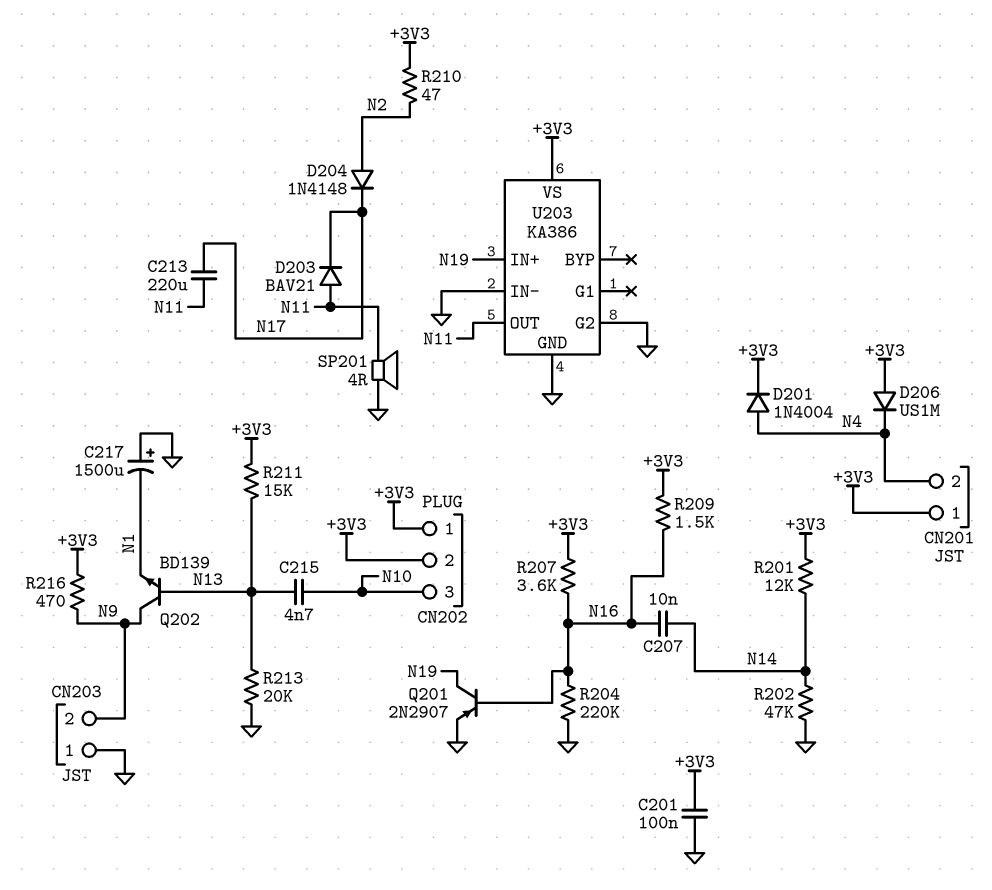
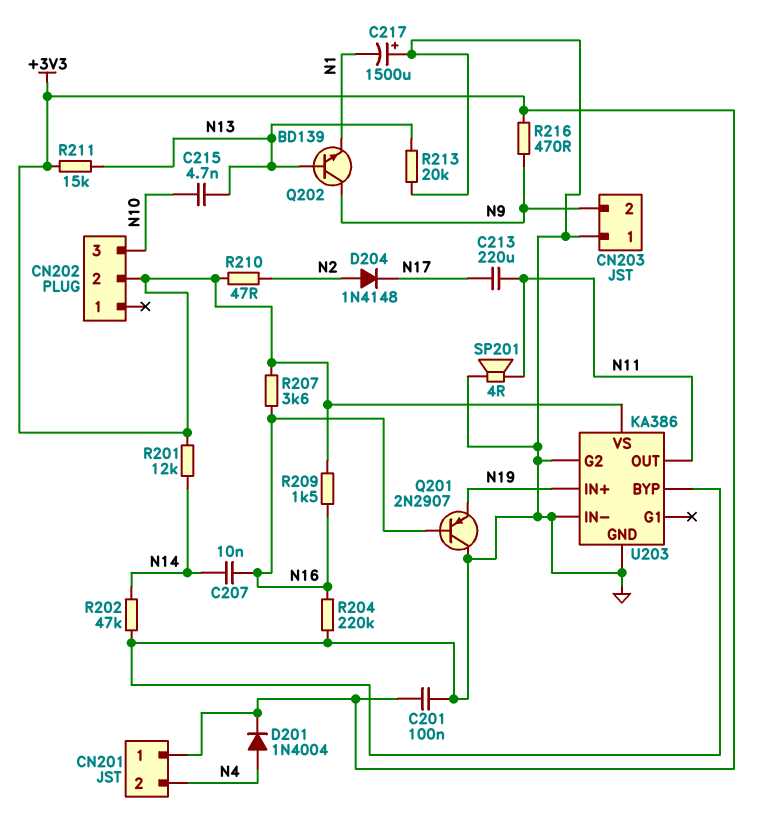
CN202 pin 1: +3V3 -> none
D203: diode BAV21 (A N11, K N17) -> none
D206: diode US1M (A +3V3, K N4) -> none
Q201: PNP 2N2907 (B N16, C N19, E GND) -> PNP 2N2907 (B N16, C GND, E N19)
U203 pin BYP: none -> GND

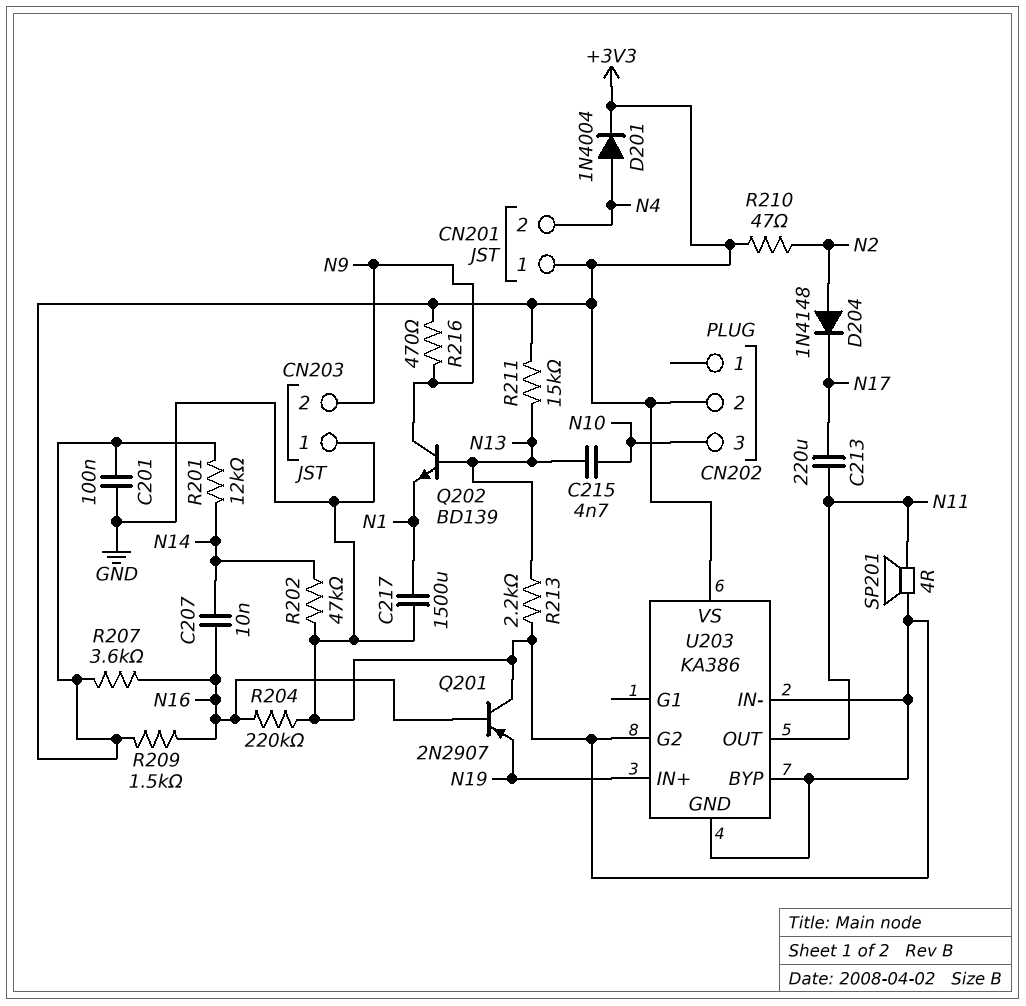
C217: 1500uF (plus GND, minus N1) -> 1500uF (GND, N1)
R213: 20k (GND, N13) -> 2.2k (GND, N13)

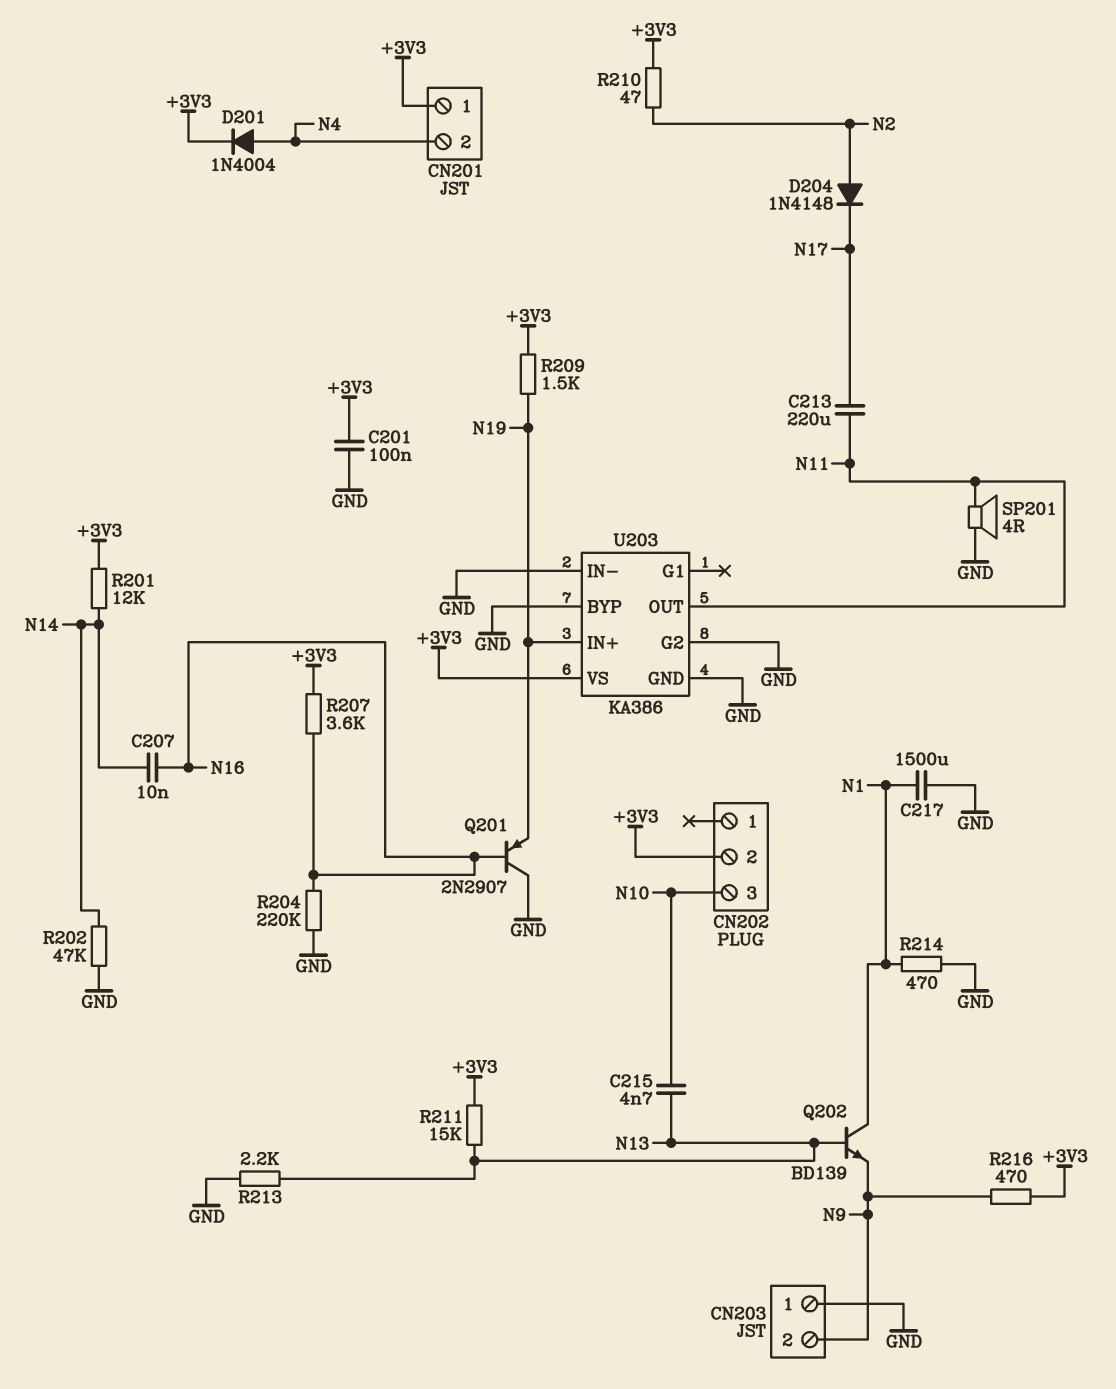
Q202: NPN BD139 (B N13, C N9, E N1) -> NPN BD139 (B N13, C N1, E N9)
R209: 1.5k (+3V3, N16) -> 1.5k (+3V3, N19)
R214: none -> 470 (GND, N1)

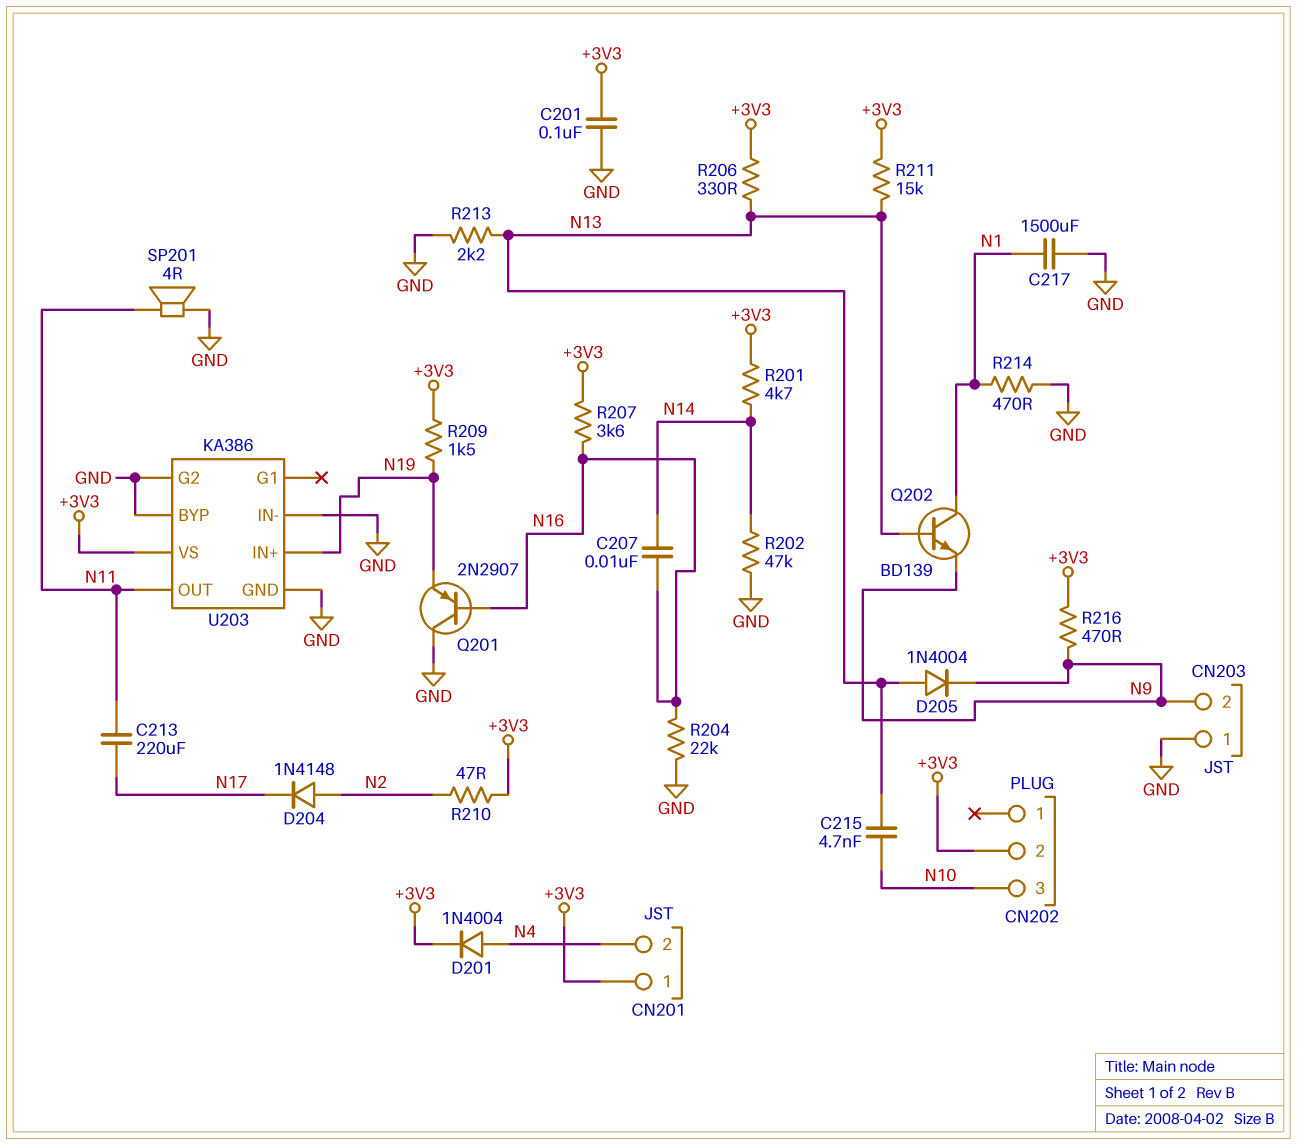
D205: none -> diode 1N4004 (A N13, K N9)
R201: 12k (+3V3, N14) -> 4.7k (+3V3, N14)
R204: 220k (GND, N16) -> 22k (GND, N16)
R206: none -> 330 (+3V3, N13)

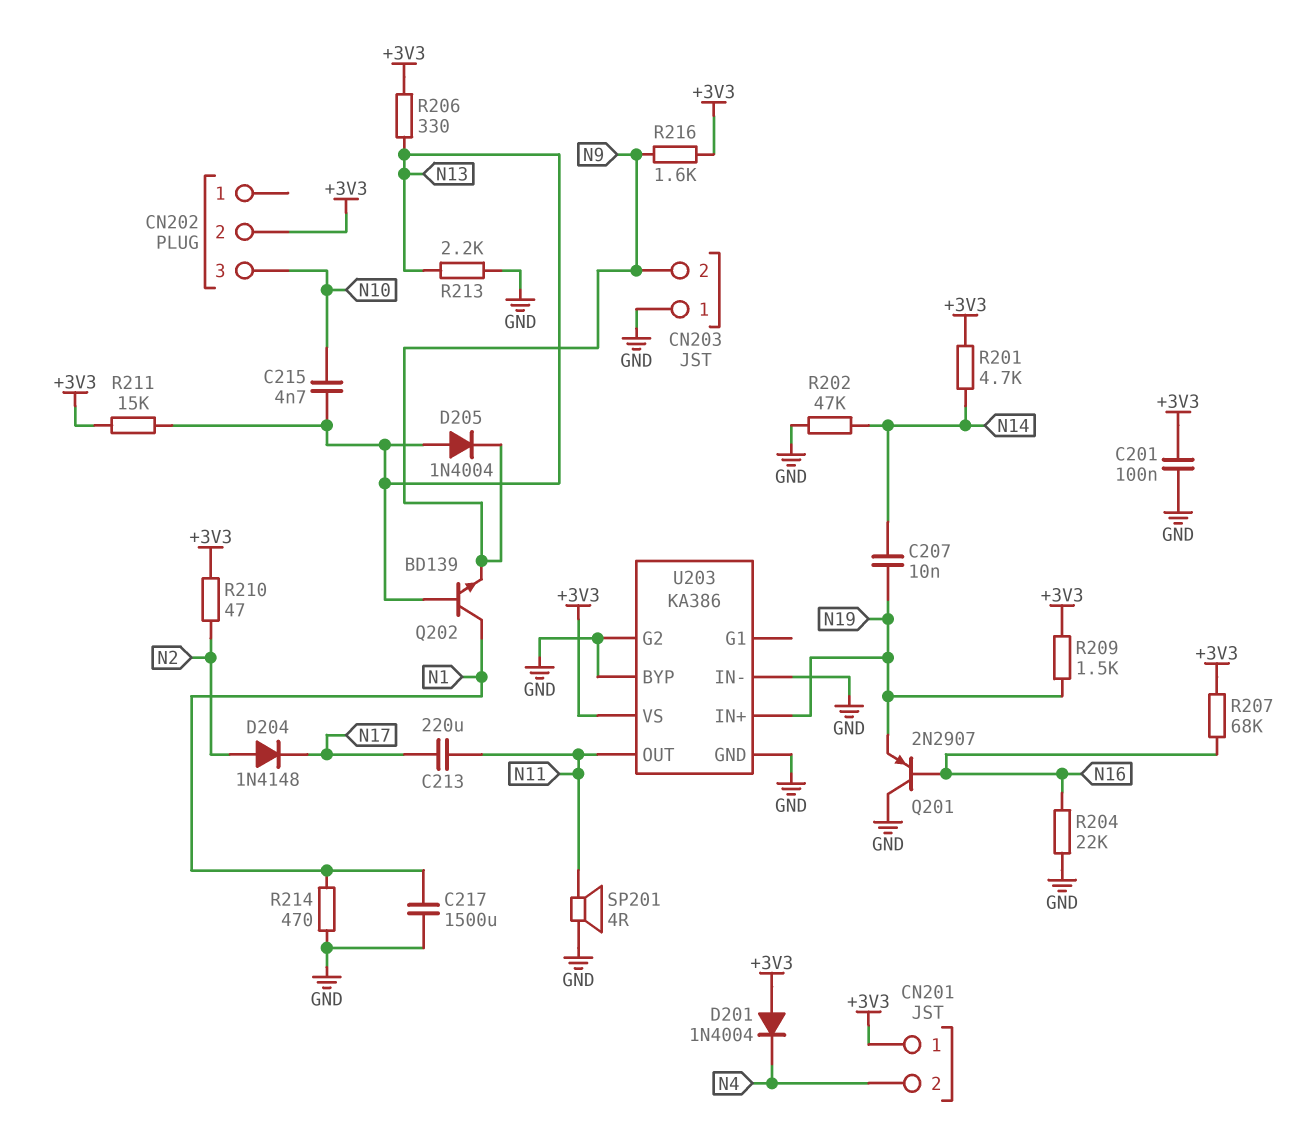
C207: 10nF (N14, N16) -> 10nF (N14, N19)
D201: diode 1N4004 (A N4, K +3V3) -> diode 1N4004 (A +3V3, K N4)
R207: 3.6k (+3V3, N16) -> 68k (+3V3, N16)
R216: 470 (+3V3, N9) -> 1.6k (+3V3, N9)

